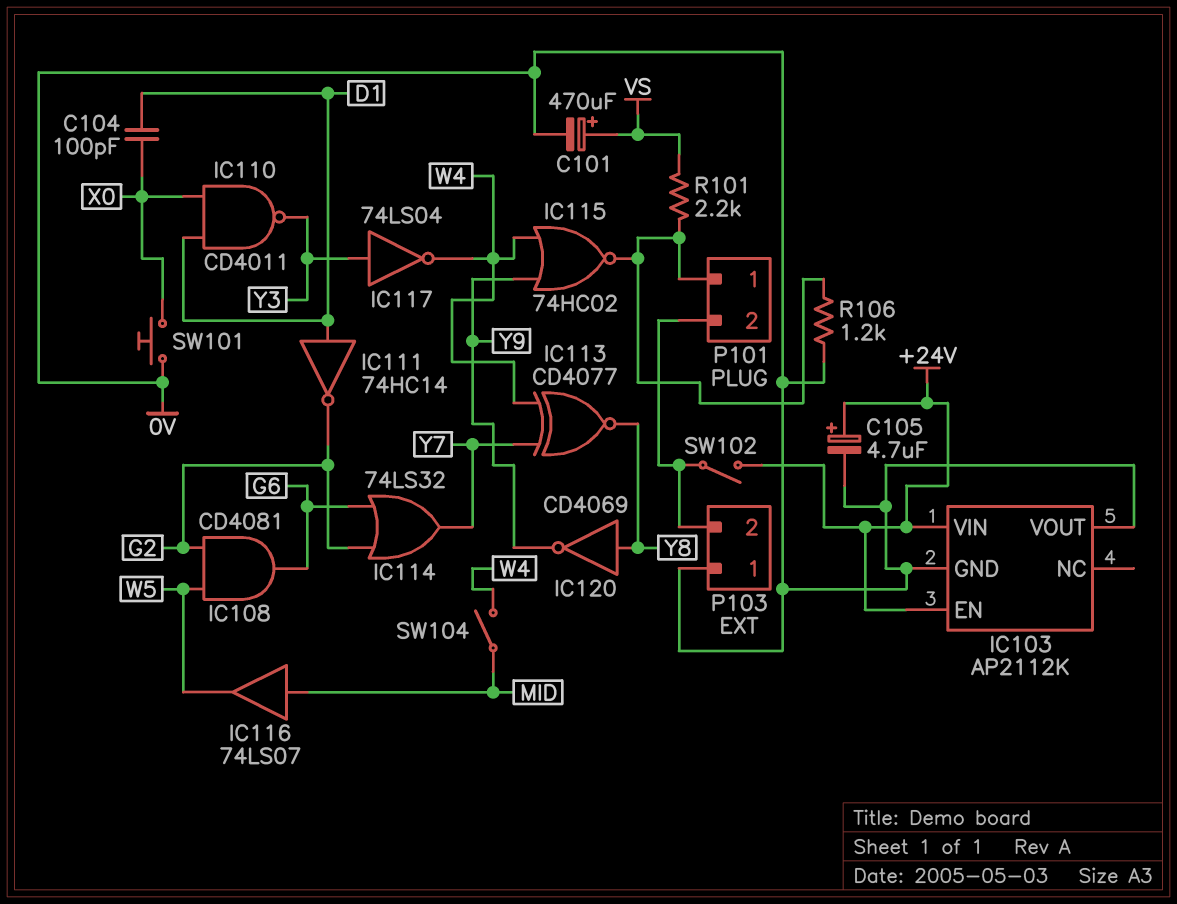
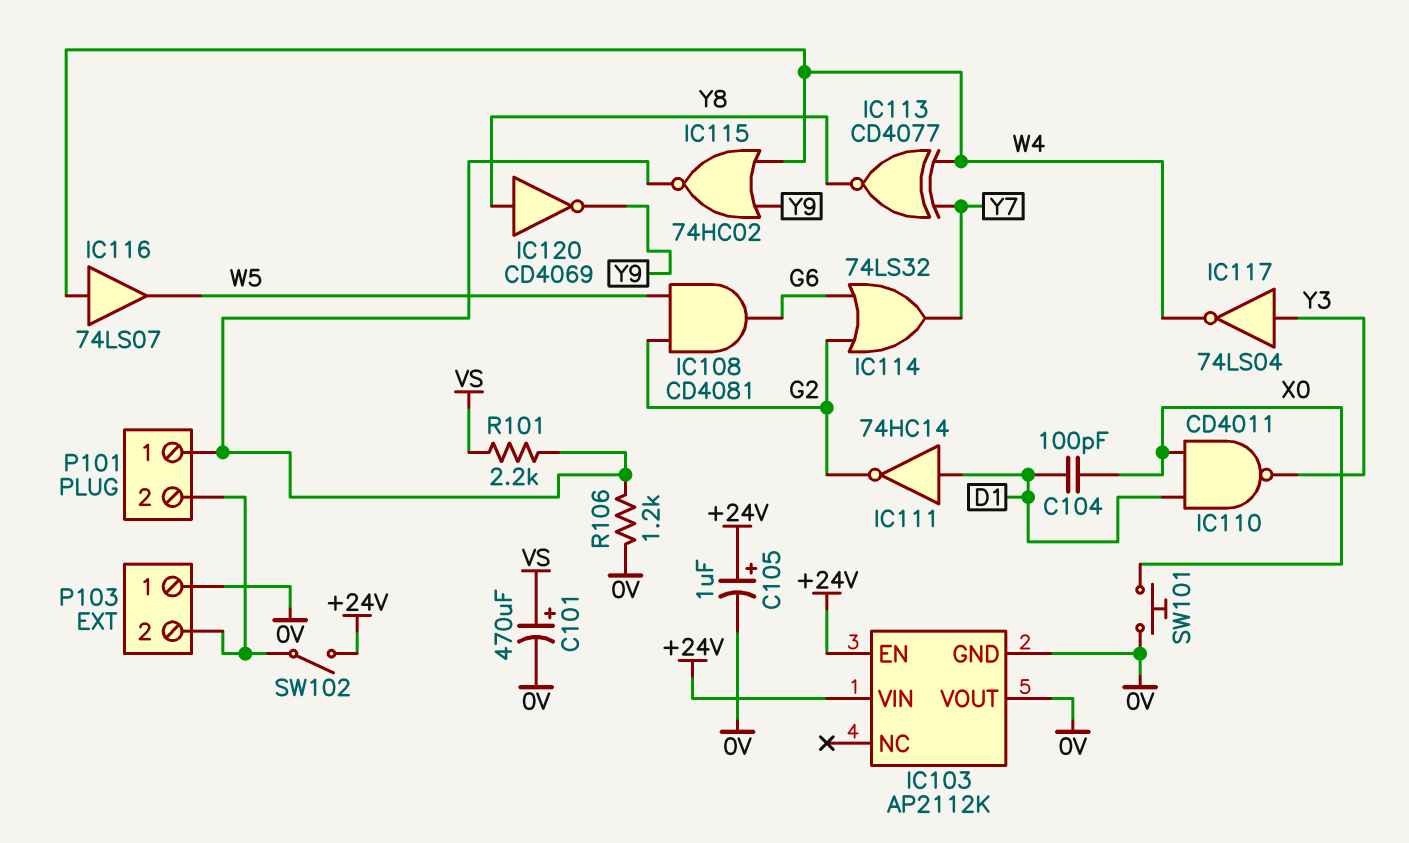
C105: 4.7uF (plus +24V, minus 0V) -> 1uF (plus +24V, minus 0V)
IC116: buffer 74LS07 (in MID, out W5) -> buffer 74LS07 (in W4, out W5)
SW104: switch (MID, W4) -> none

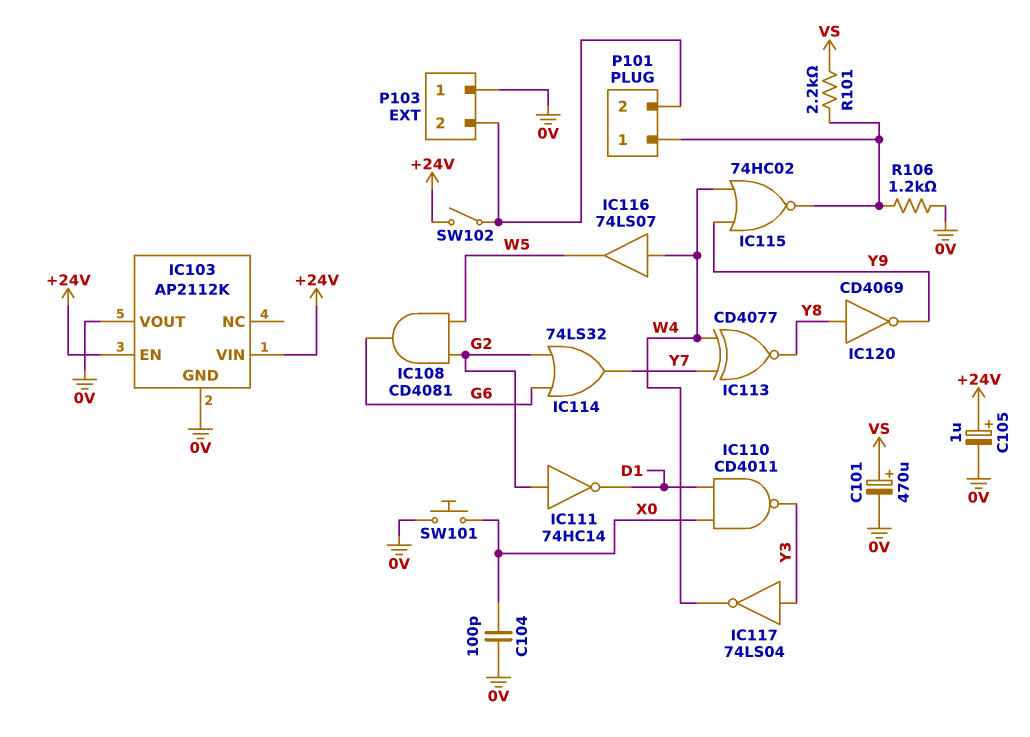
C104: 100pF (D1, X0) -> 100pF (0V, X0)
IC111: NOT 74HC14 (in D1, out G2) -> NOT 74HC14 (in G2, out D1)

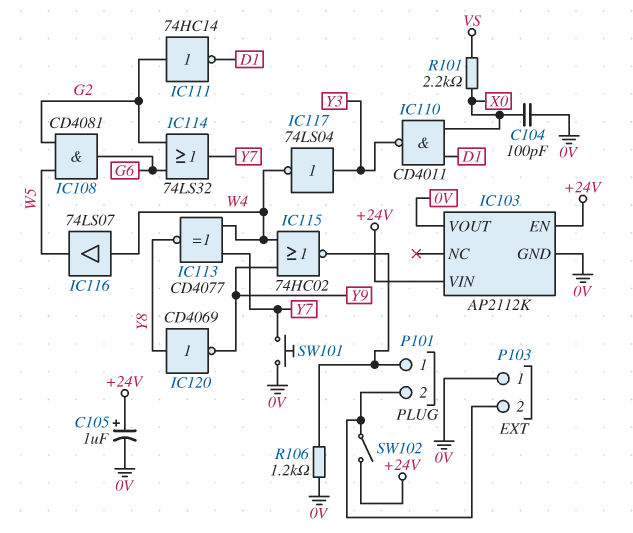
C101: 470uF (plus VS, minus 0V) -> none
R101: 2.2k (P101/1, VS) -> 2.2k (VS, X0)
SW101: button (0V, X0) -> button (0V, Y7)

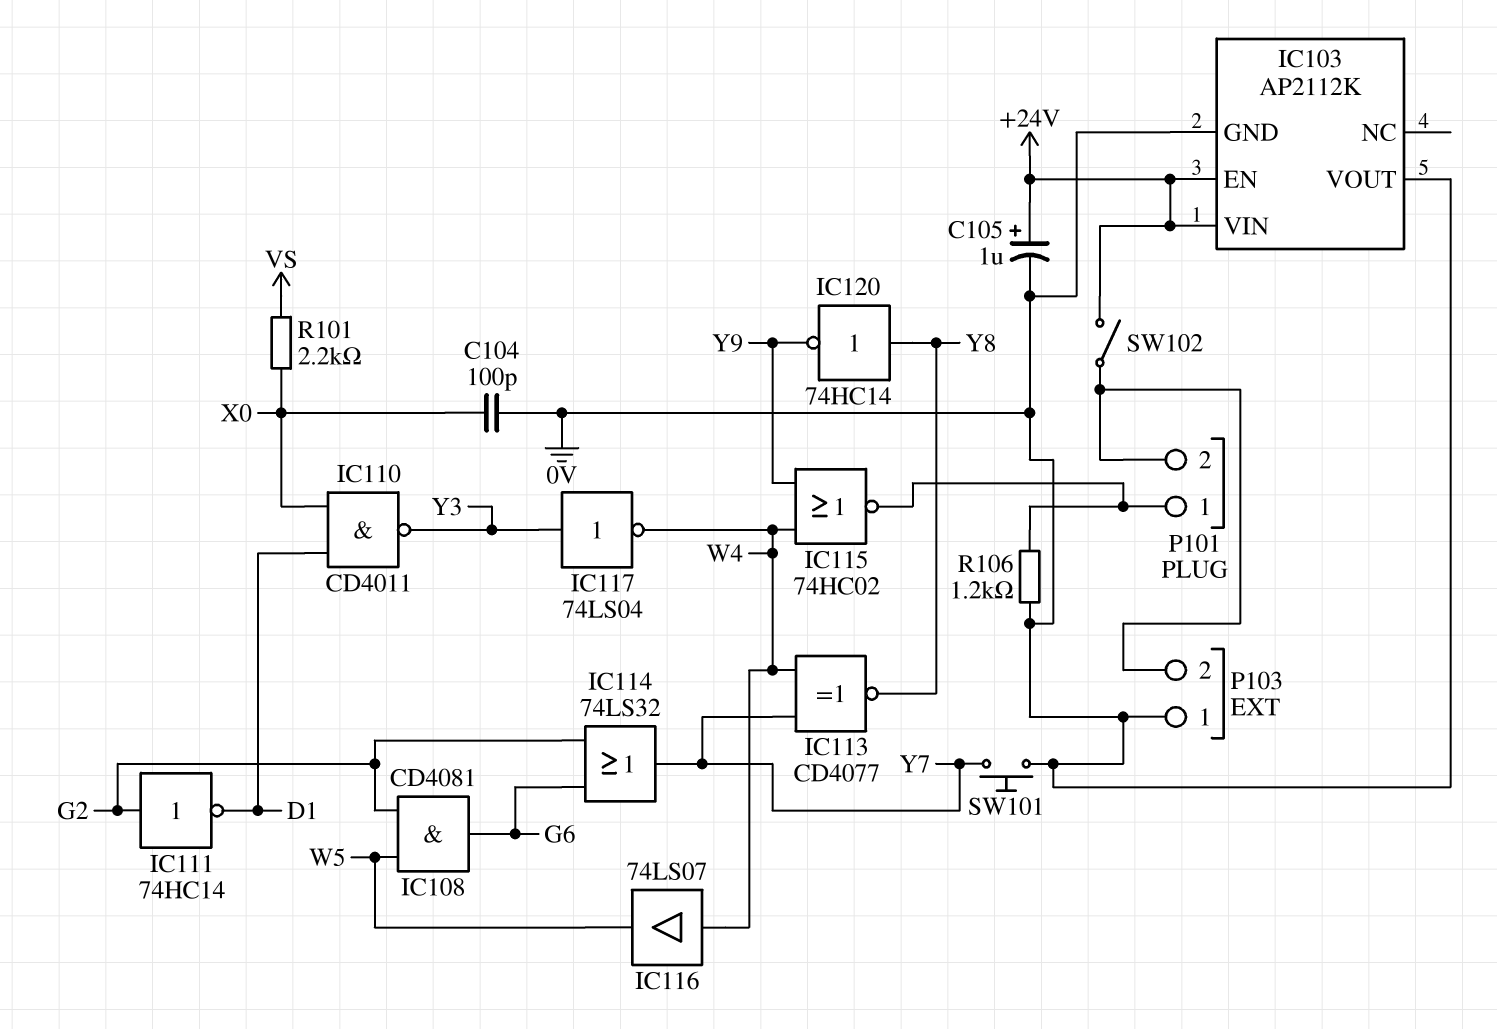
IC120: NOT CD4069 (in Y8, out Y9) -> NOT 74HC14 (in Y8, out Y9)

